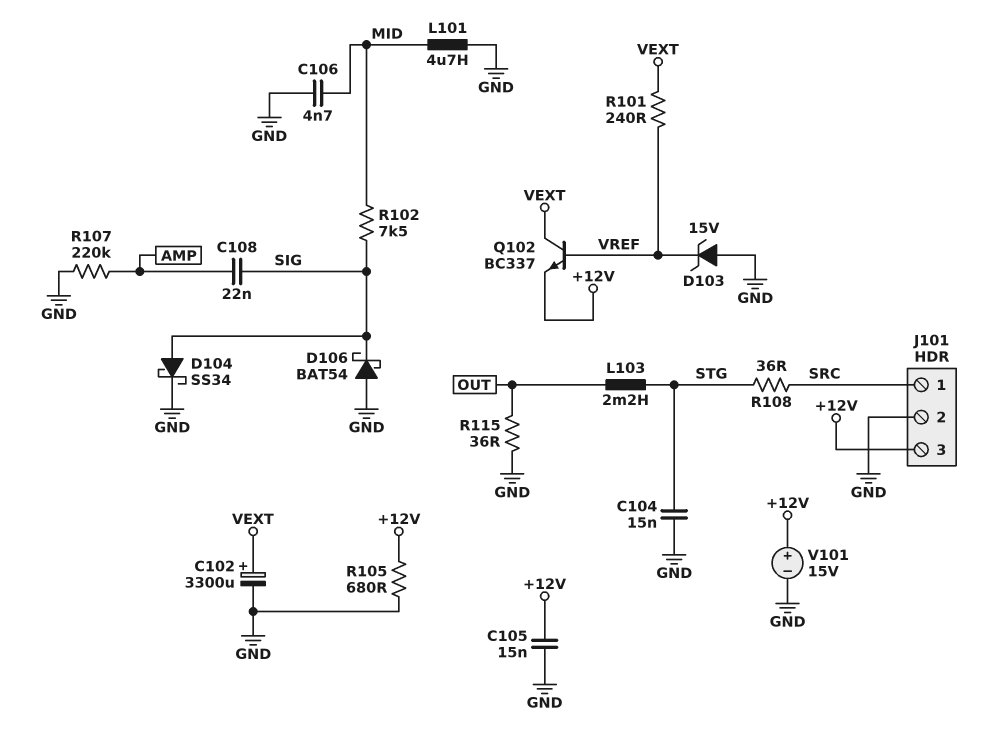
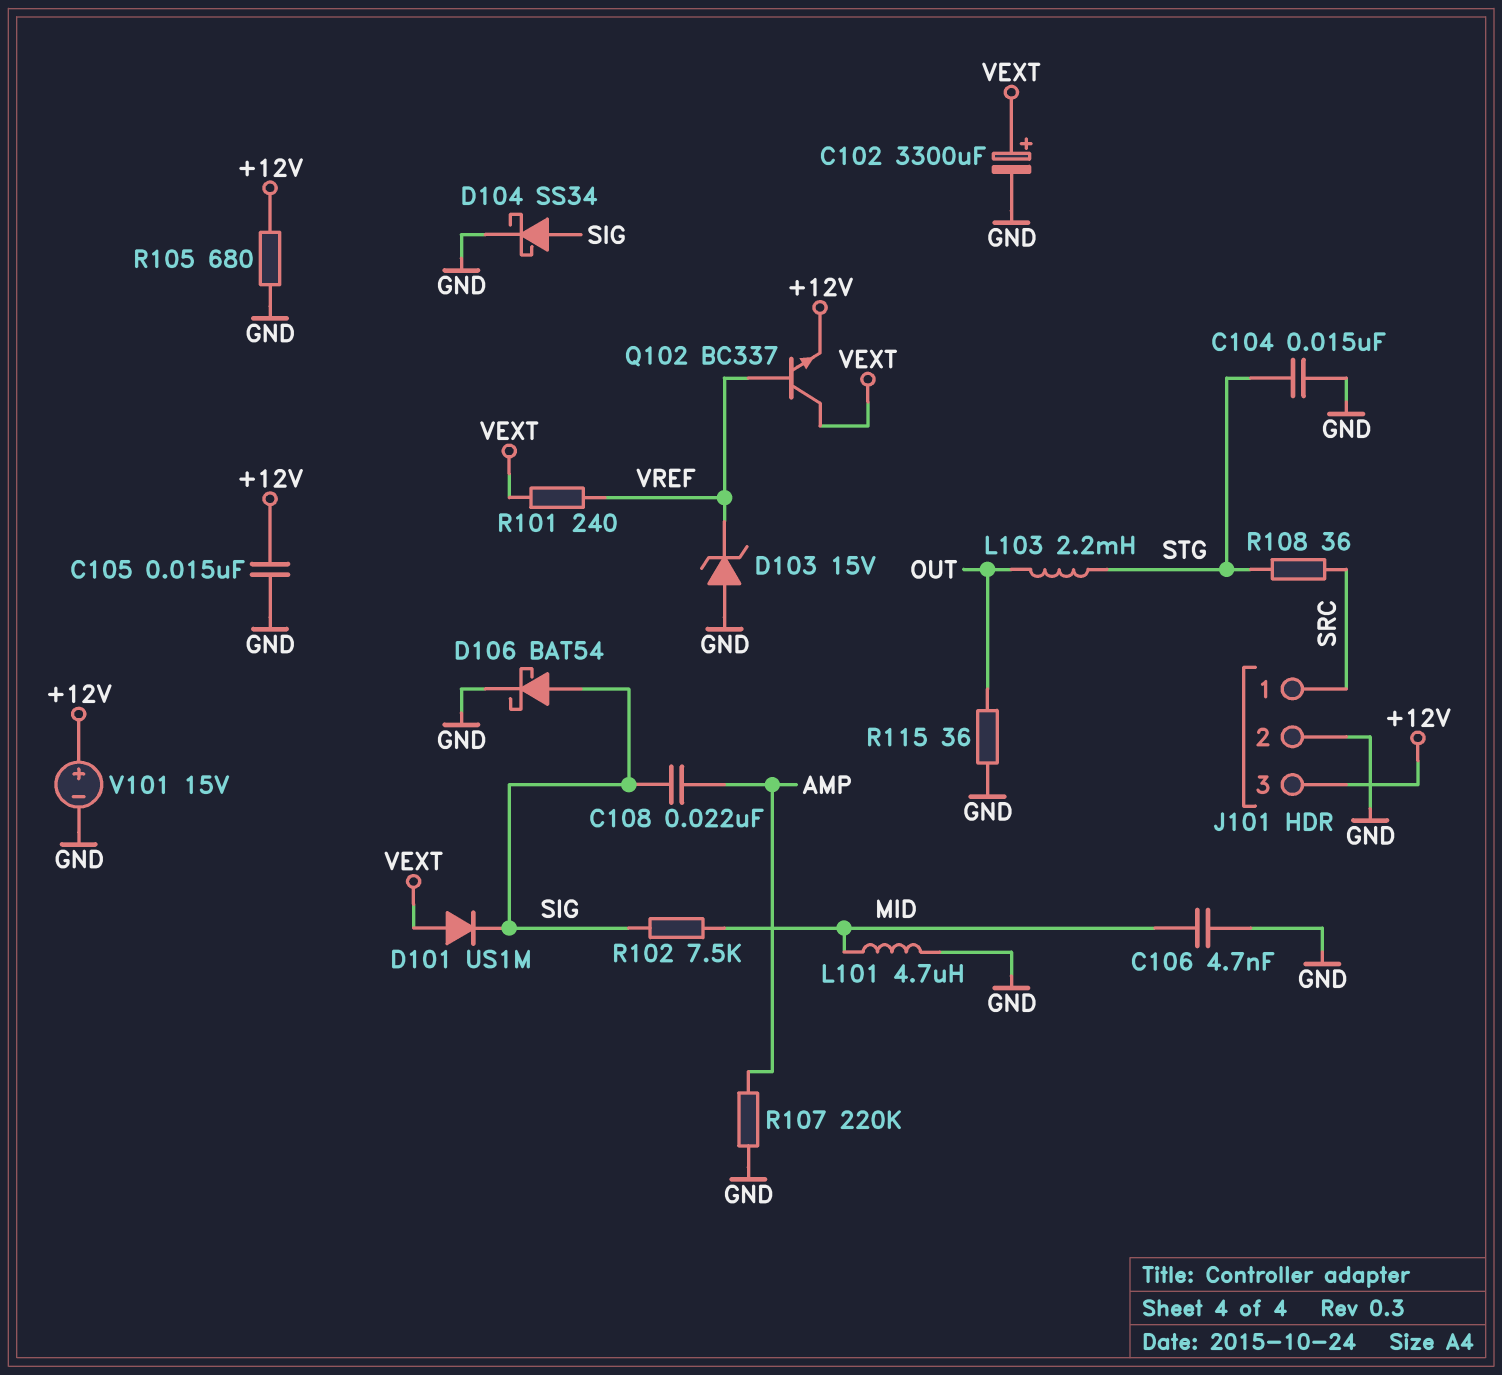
D101: none -> diode US1M (A VEXT, K SIG)
D106: schottky BAT54 (A GND, K SIG) -> schottky BAT54 (A SIG, K GND)

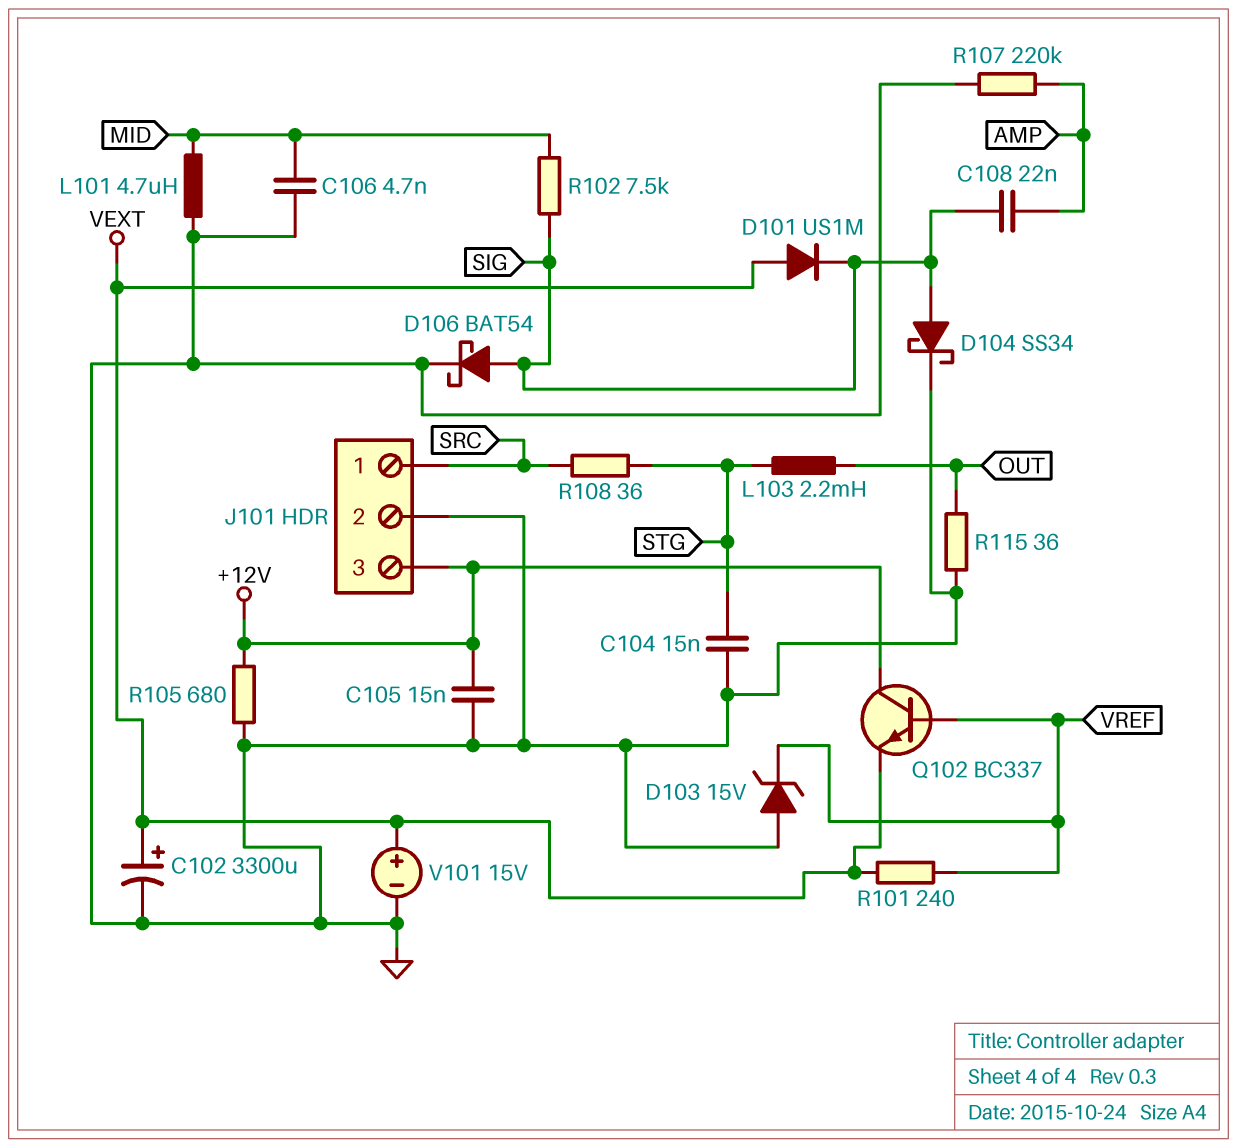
Q102: NPN BC337 (B VREF, C VEXT, E +12V) -> NPN BC337 (B VREF, C +12V, E VEXT)
V101: 15V (plus +12V, minus GND) -> 15V (plus VEXT, minus GND)

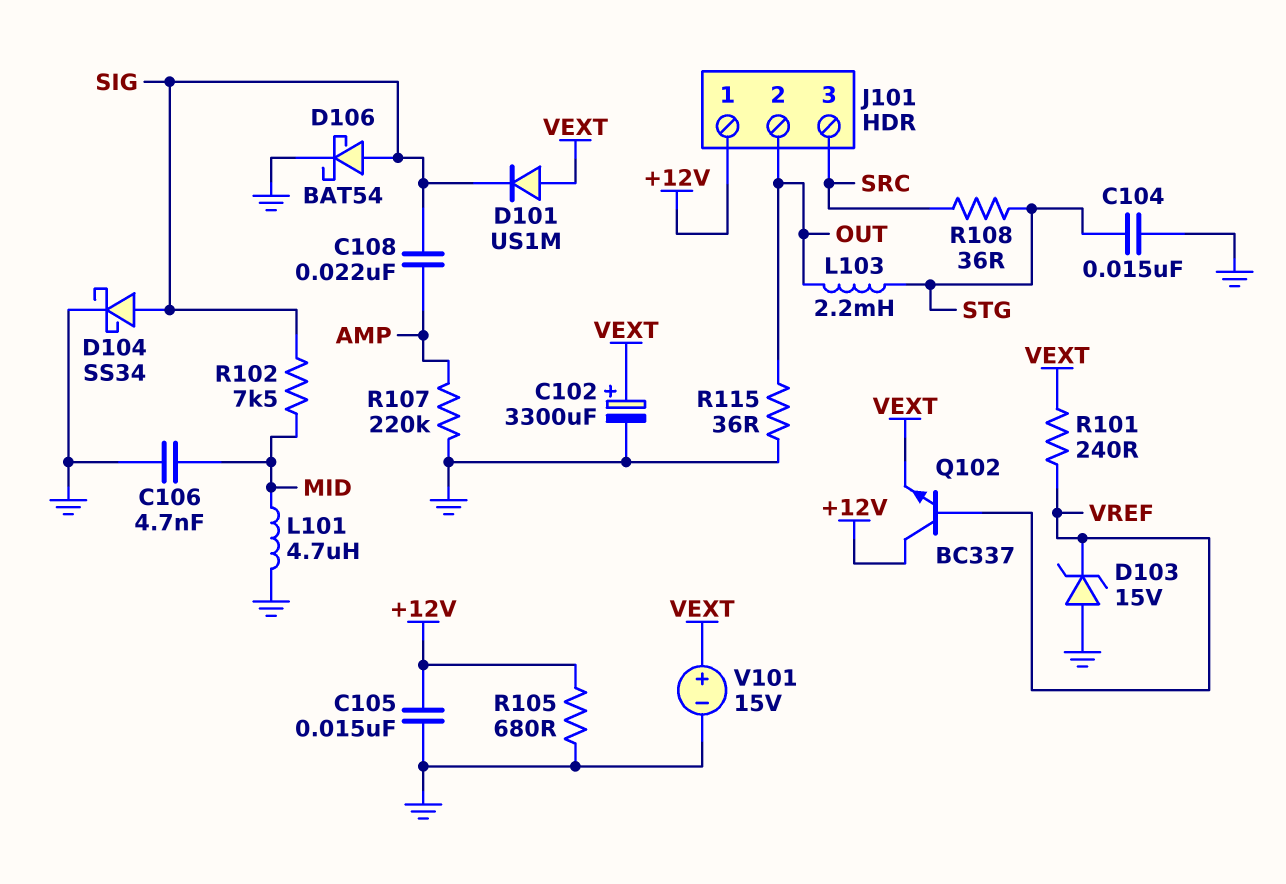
J101 pin 1: SRC -> +12V
J101 pin 2: GND -> OUT
J101 pin 3: +12V -> SRC

